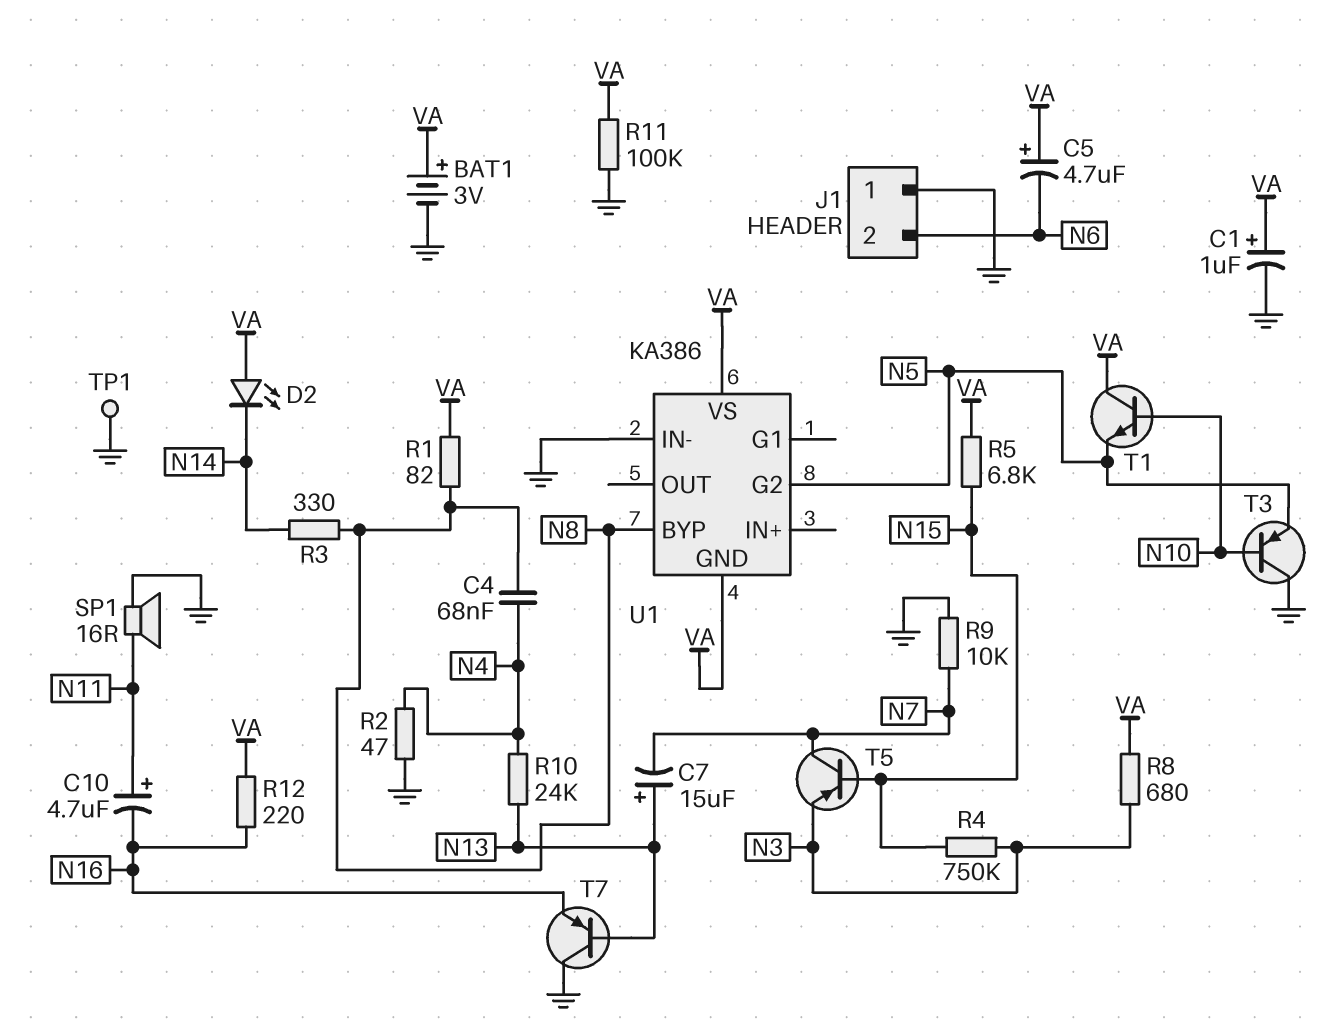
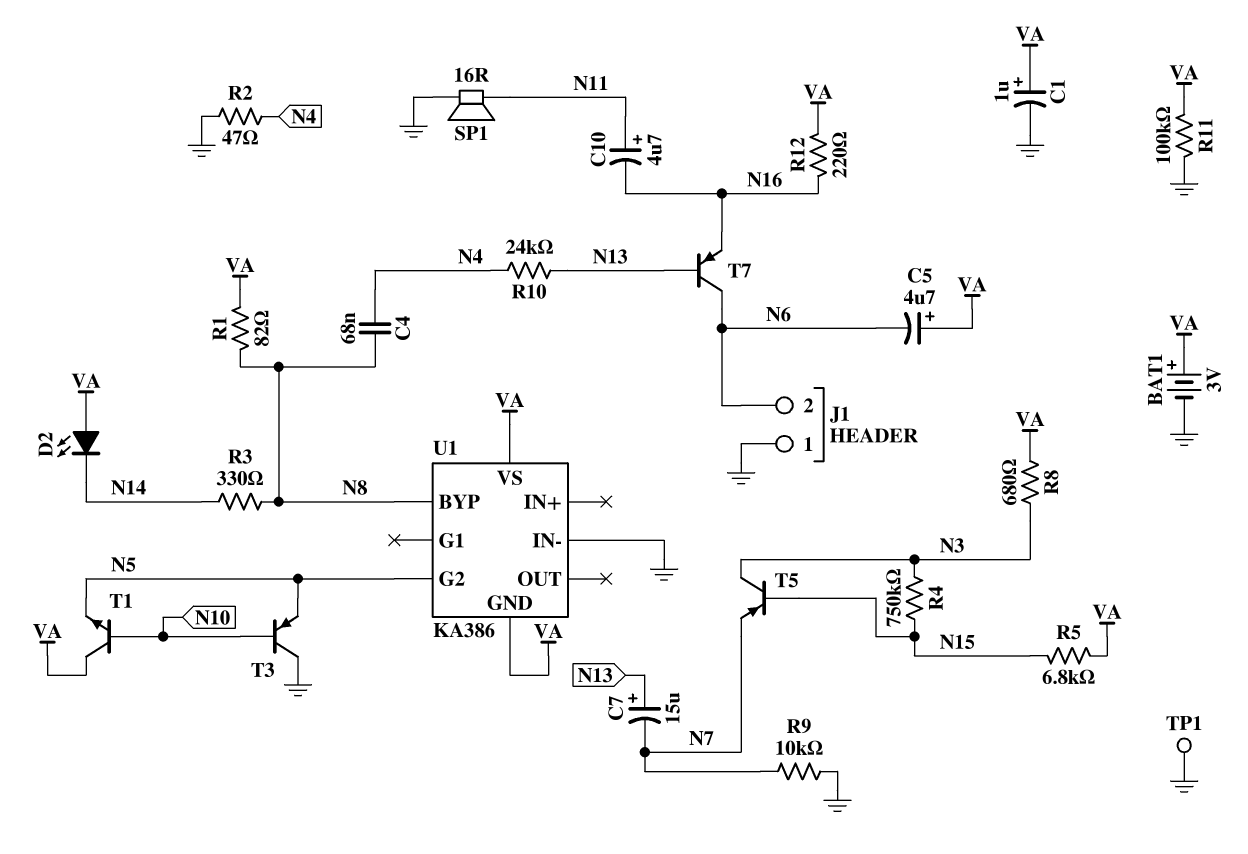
T5: PNP (B N15, C N7, E N3) -> PNP (B N15, C N3, E N7)
T7: PNP (B N13, C GND, E N16) -> PNP (B N13, C N6, E N16)

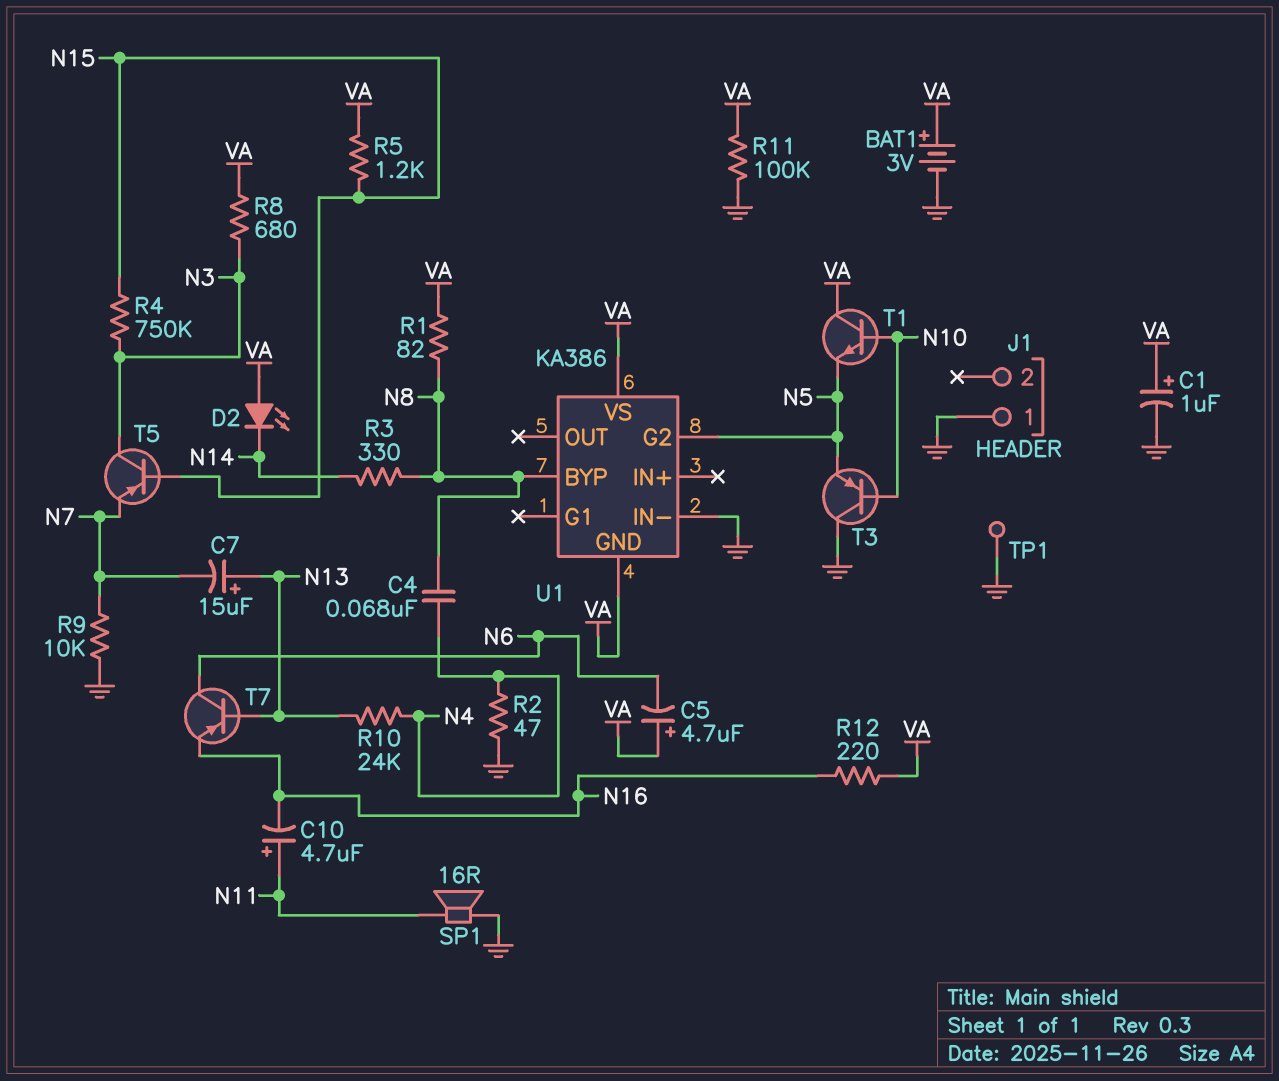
J1 pin 2: N6 -> none
R5: 6.8k (N15, VA) -> 1.2k (N15, VA)

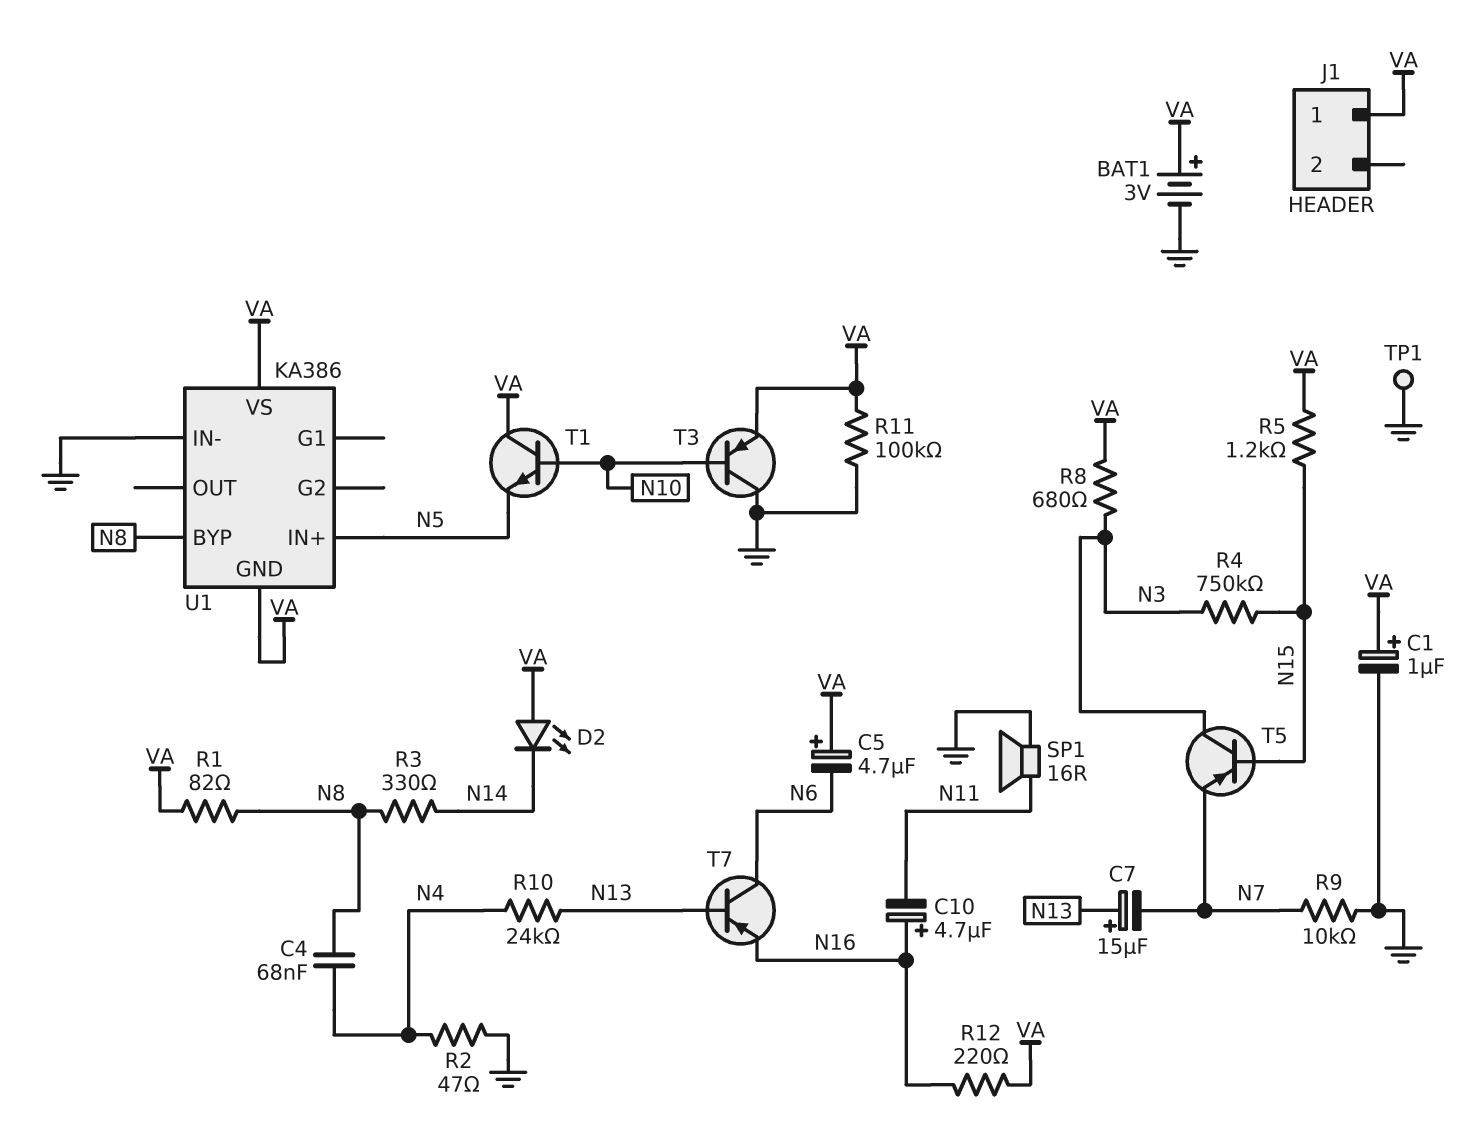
C10: 4.7uF (plus N11, minus N16) -> 4.7uF (plus N16, minus N11)
J1 pin 1: GND -> VA
T3: PNP (B N10, C GND, E N5) -> PNP (B N10, C GND, E VA)
U1 pin G2: N5 -> none
U1 pin IN+: none -> N5

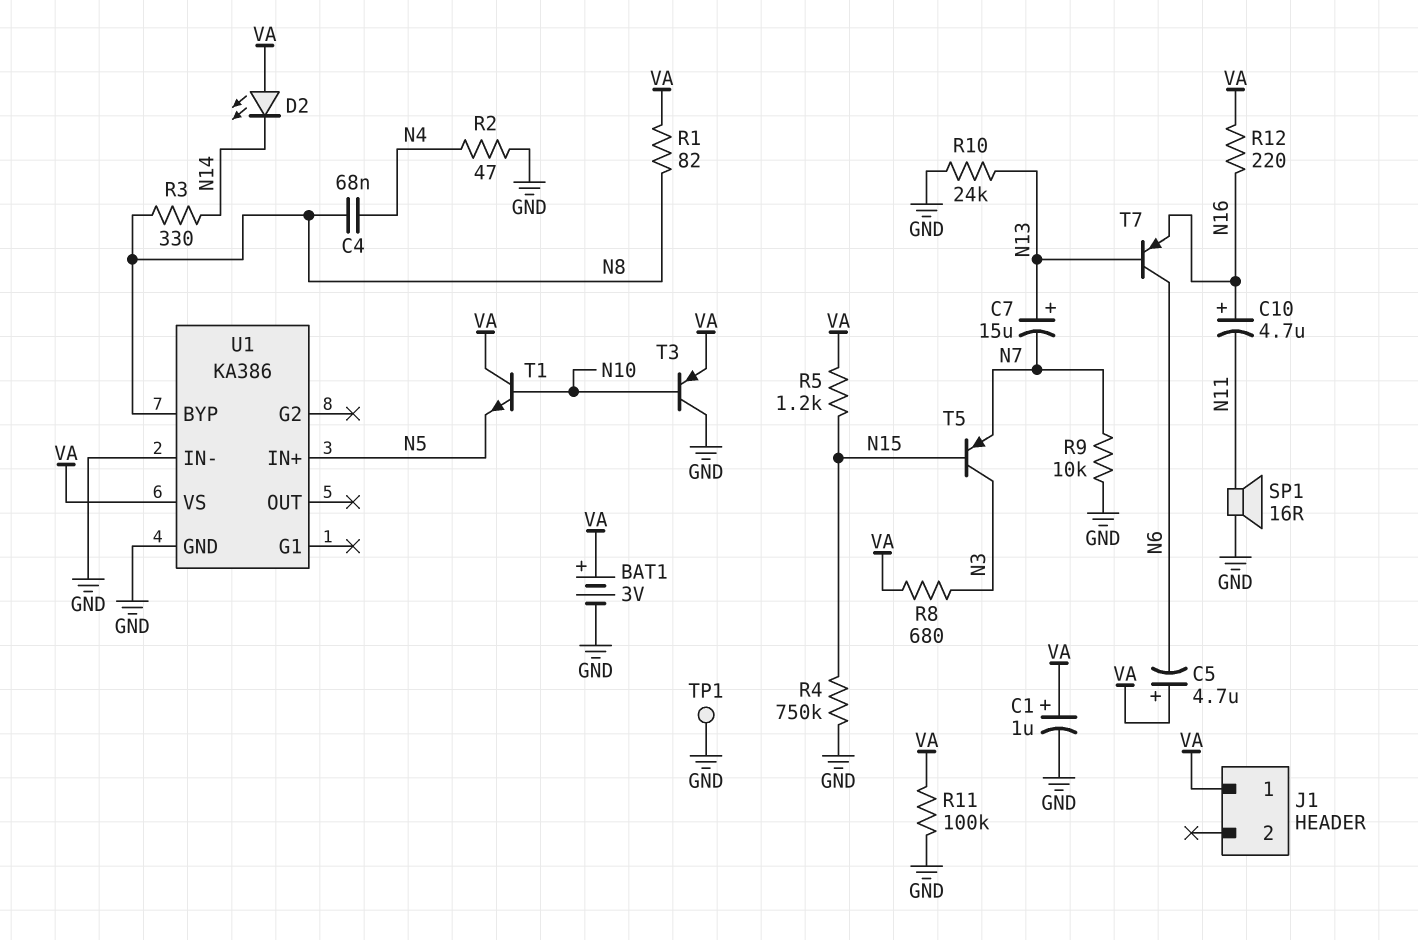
R4: 750k (N3, N15) -> 750k (GND, N15)
R10: 24k (N4, N13) -> 24k (GND, N13)
U1 pin GND: VA -> GND

